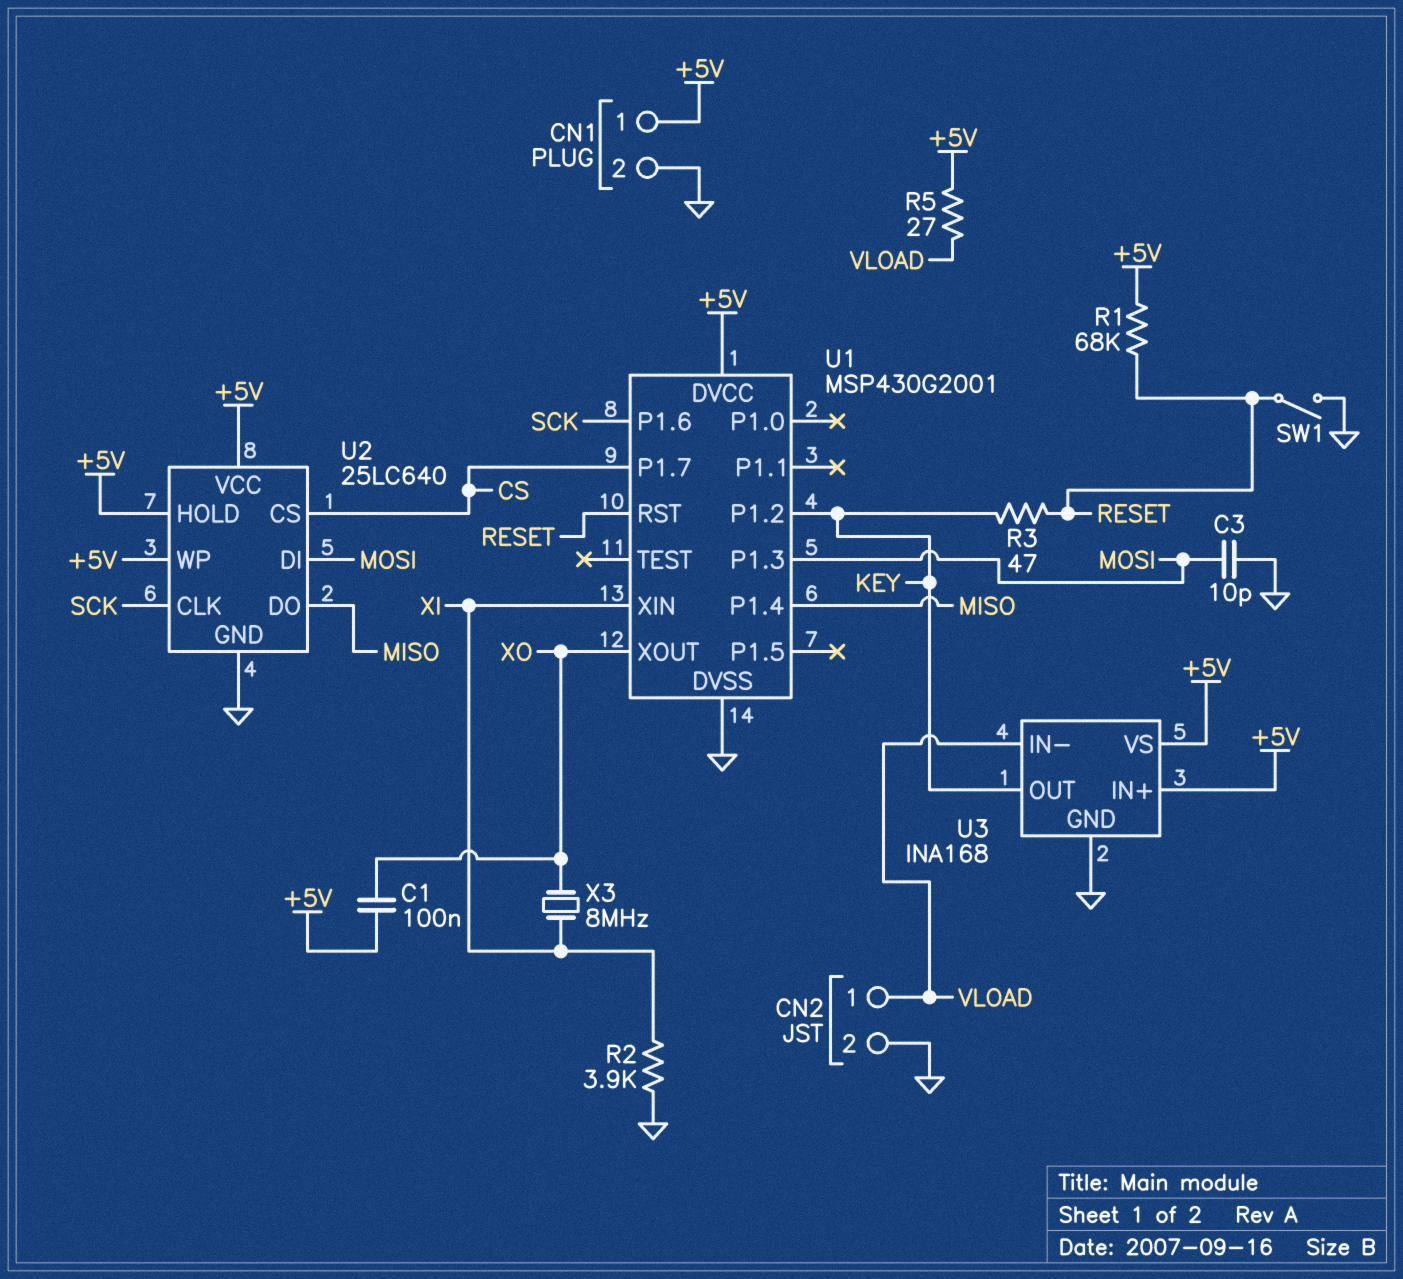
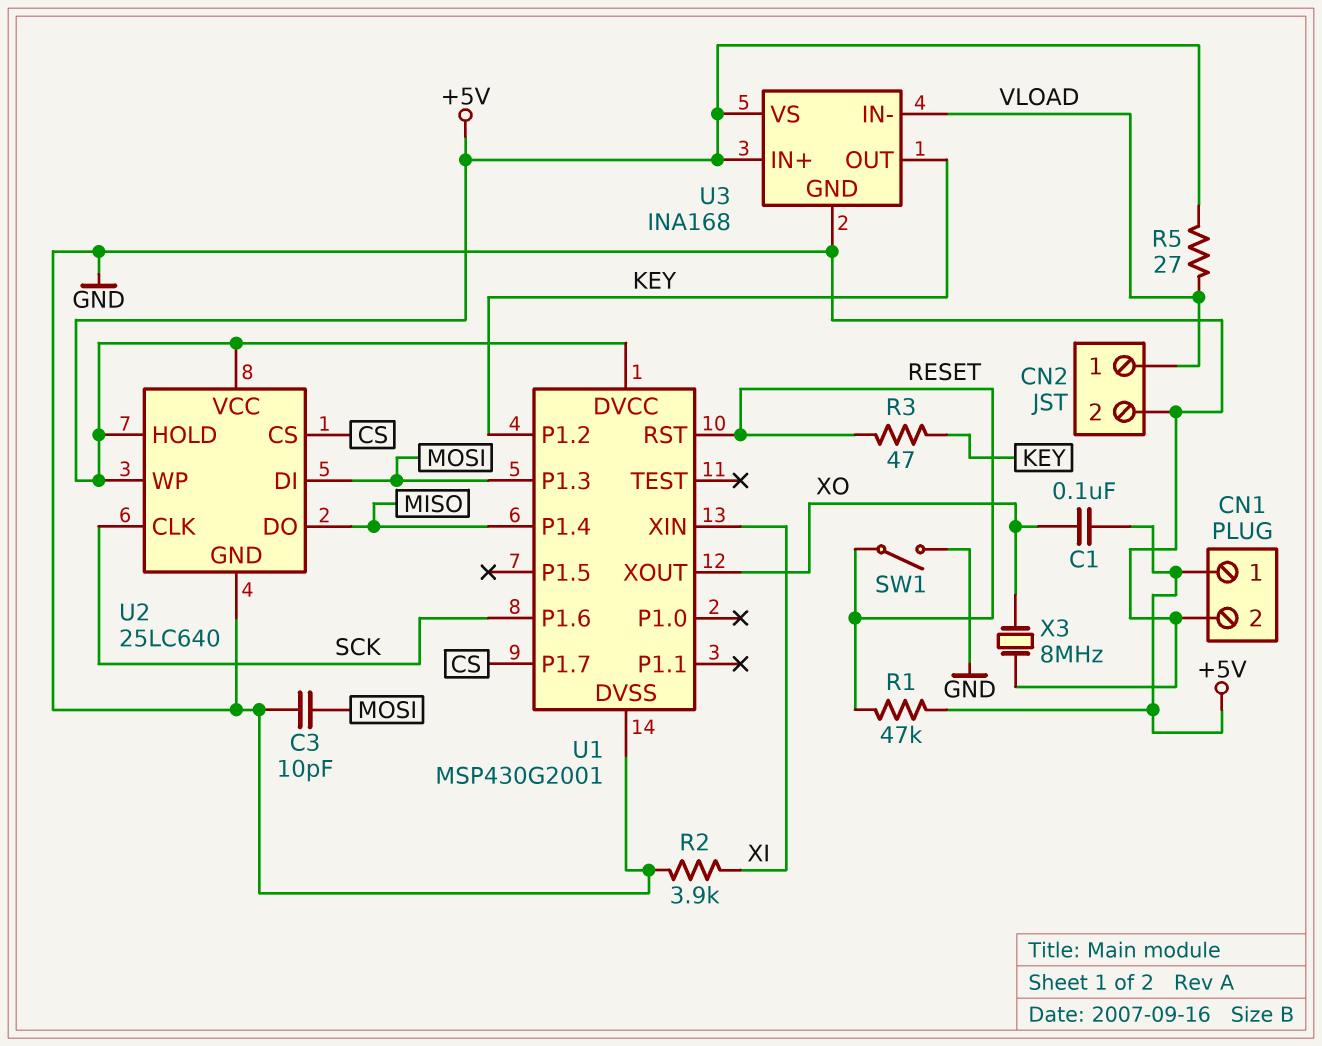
R1: 68k (+5V, RESET) -> 47k (+5V, RESET)
X3: 8MHz (XI, XO) -> 8MHz (GND, XO)

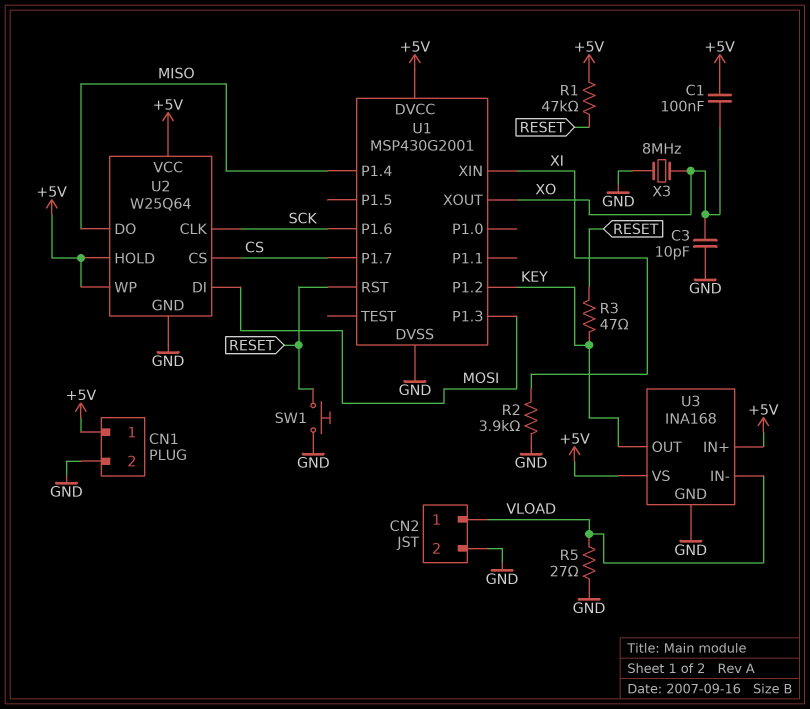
C3: 10pF (GND, MOSI) -> 10pF (GND, XO)
R5: 27 (+5V, VLOAD) -> 27 (GND, VLOAD)
SW1: switch (GND, RESET) -> button (GND, RESET)
U2: 25LC640 -> W25Q64

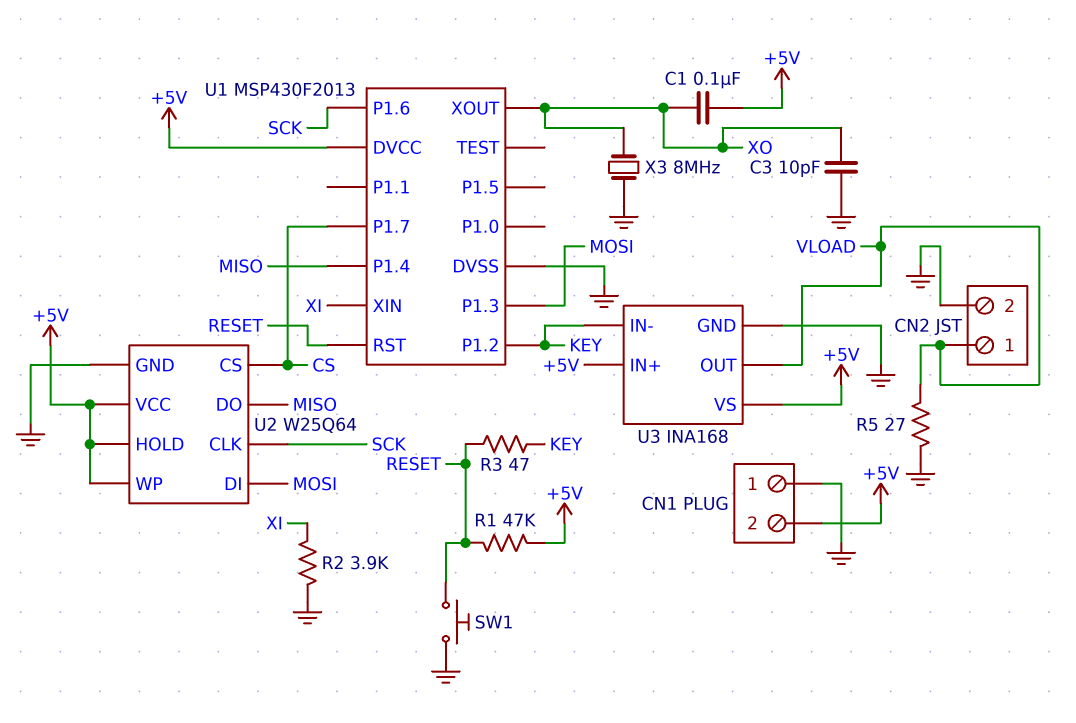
CN1 pin 1: +5V -> GND
CN1 pin 2: GND -> +5V
U1: MSP430G2001 -> MSP430F2013
U3 pin IN-: VLOAD -> KEY
U3 pin OUT: KEY -> VLOAD

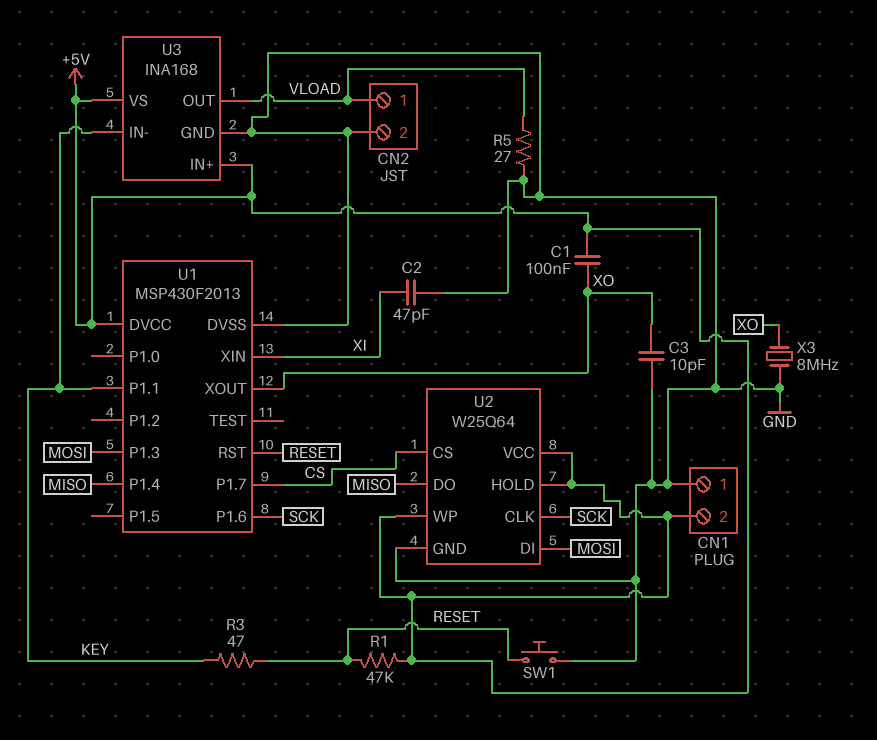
C2: none -> 47pF (GND, XI)
R2: 3.9k (GND, XI) -> none
U1 pin P1.1: none -> KEY
U1 pin P1.2: KEY -> none

